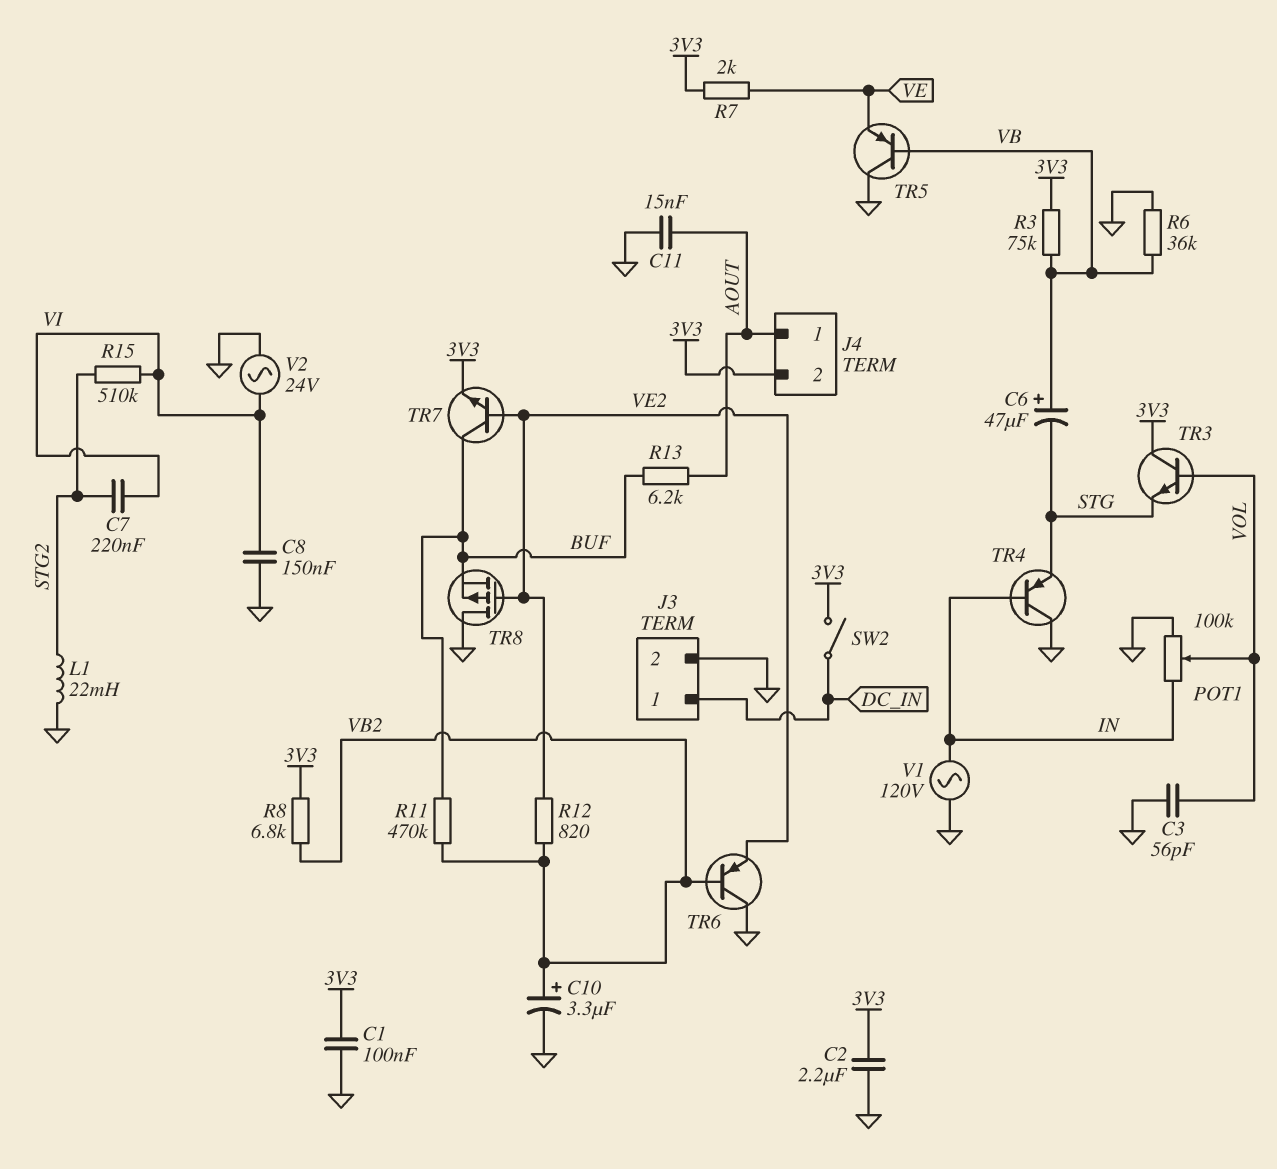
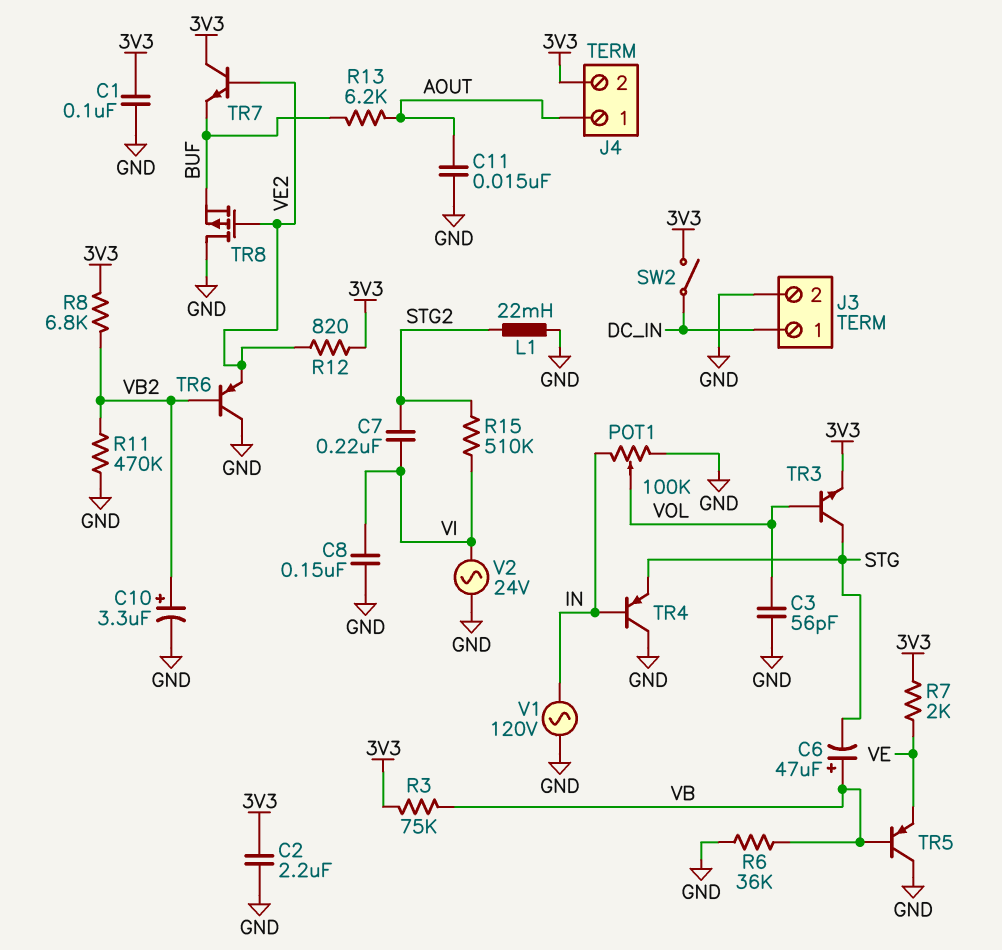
R11: 470k (BUF, VB2) -> 470k (GND, VB2)
R12: 820 (VB2, VE2) -> 820 (3V3, VE2)
TR3: NPN (B VOL, C 3V3, E STG) -> NPN (B VOL, C STG, E 3V3)
TR7: NPN (B VE2, C BUF, E 3V3) -> NPN (B VE2, C 3V3, E BUF)

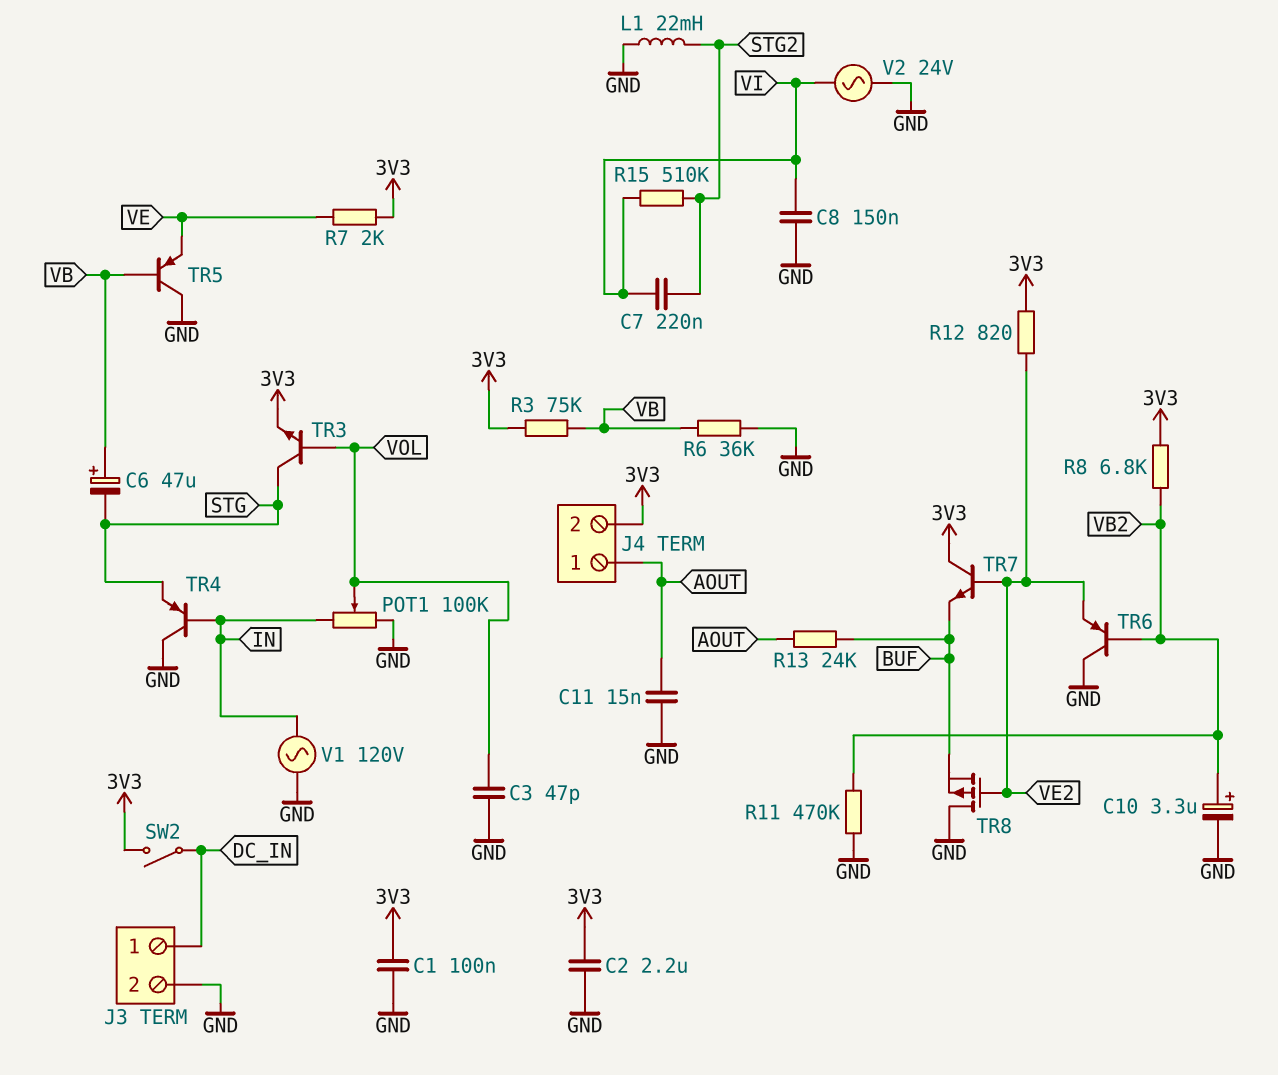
C3: 56pF (GND, VOL) -> 47pF (GND, VOL)
R13: 6.2k (AOUT, BUF) -> 24k (AOUT, BUF)

